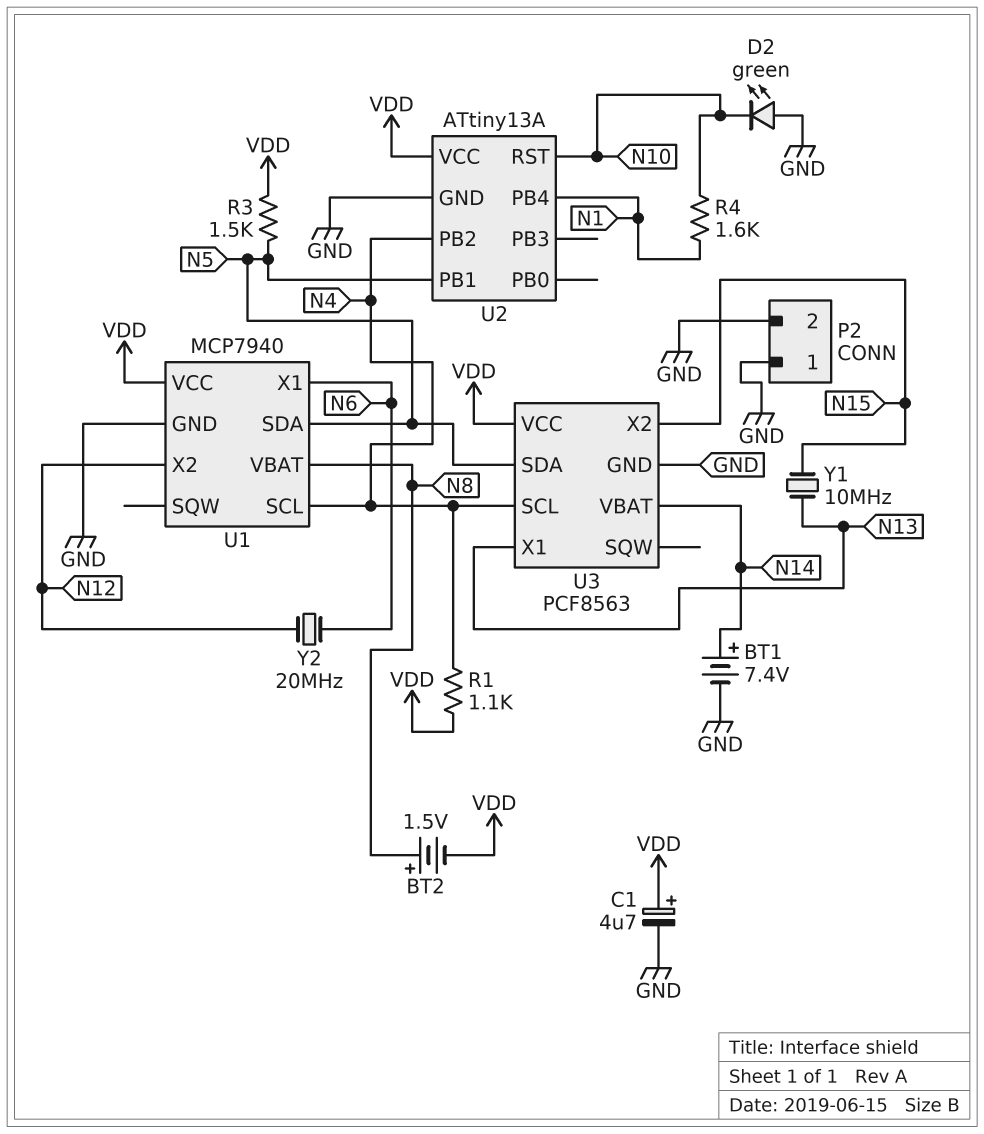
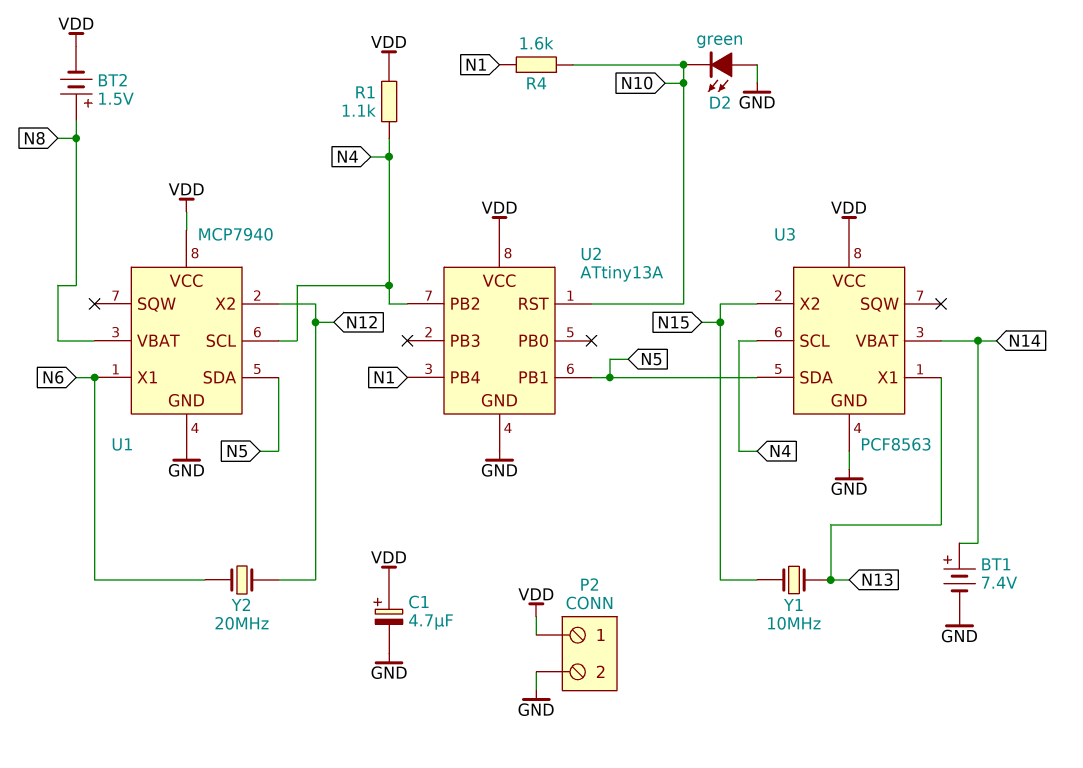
P2 pin 1: GND -> VDD
R3: 1.5k (N5, VDD) -> none

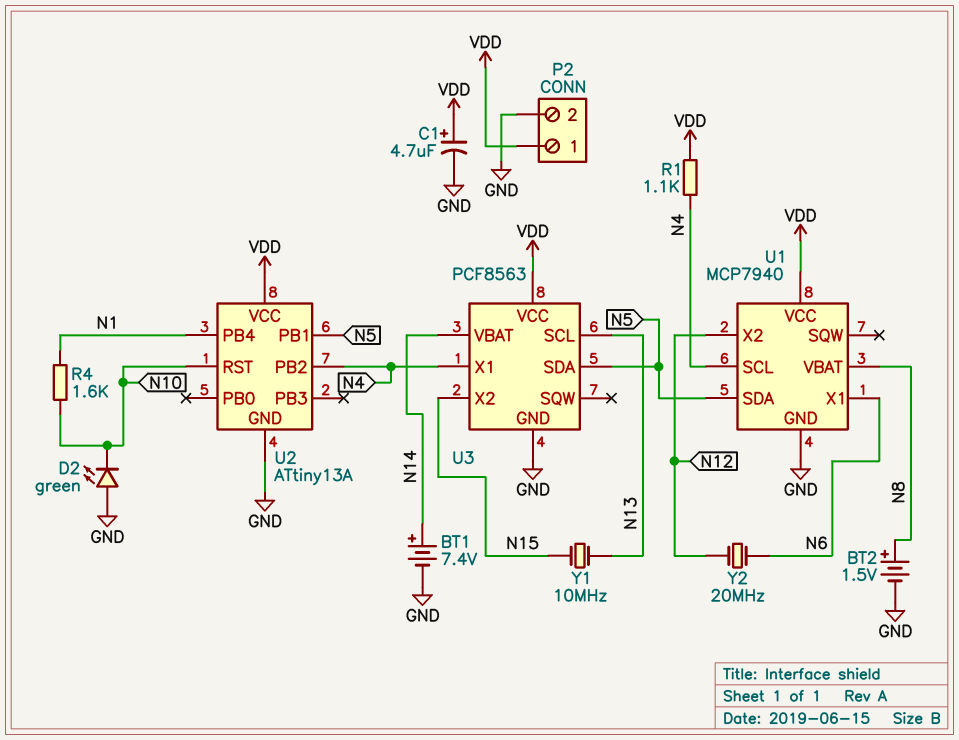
BT2: 1.5V (plus N8, minus VDD) -> 1.5V (plus N8, minus GND)
U3 pin SCL: N4 -> N13
U3 pin X1: N13 -> N4

